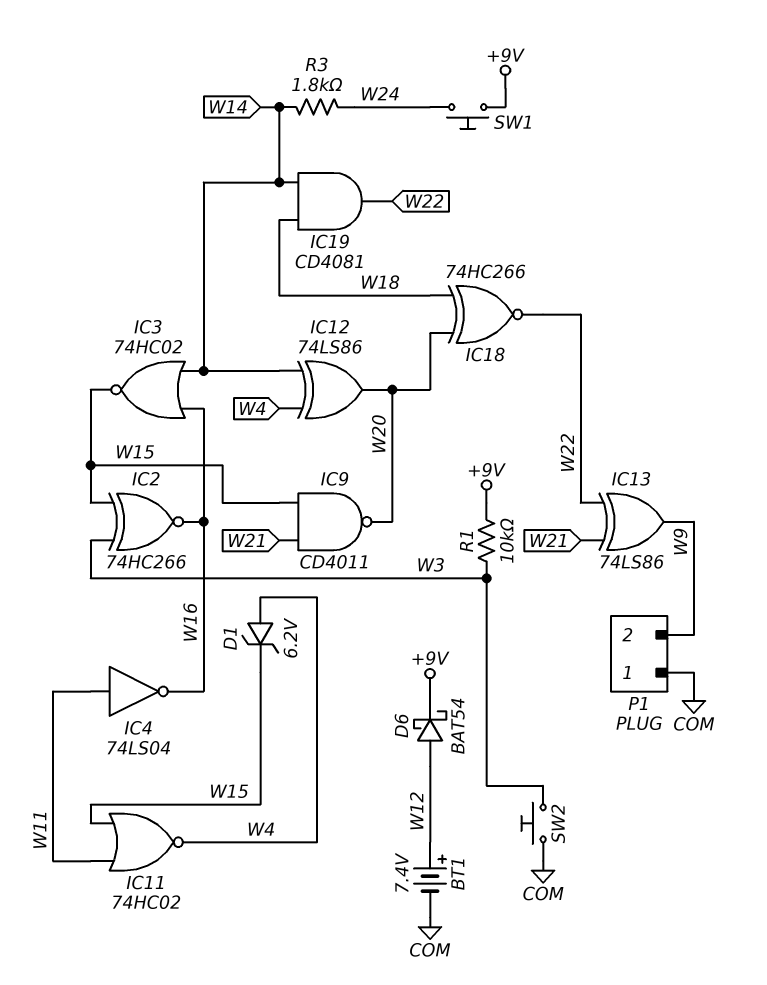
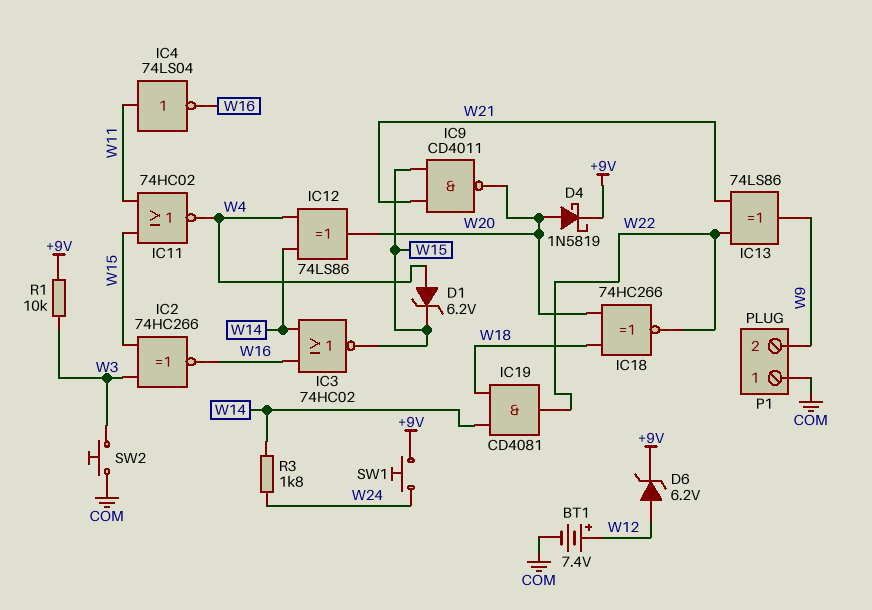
D4: none -> schottky 1N5819 (A W20, K +9V)
D6: schottky BAT54 (A W12, K +9V) -> zener 6.2V (A W12, K +9V)

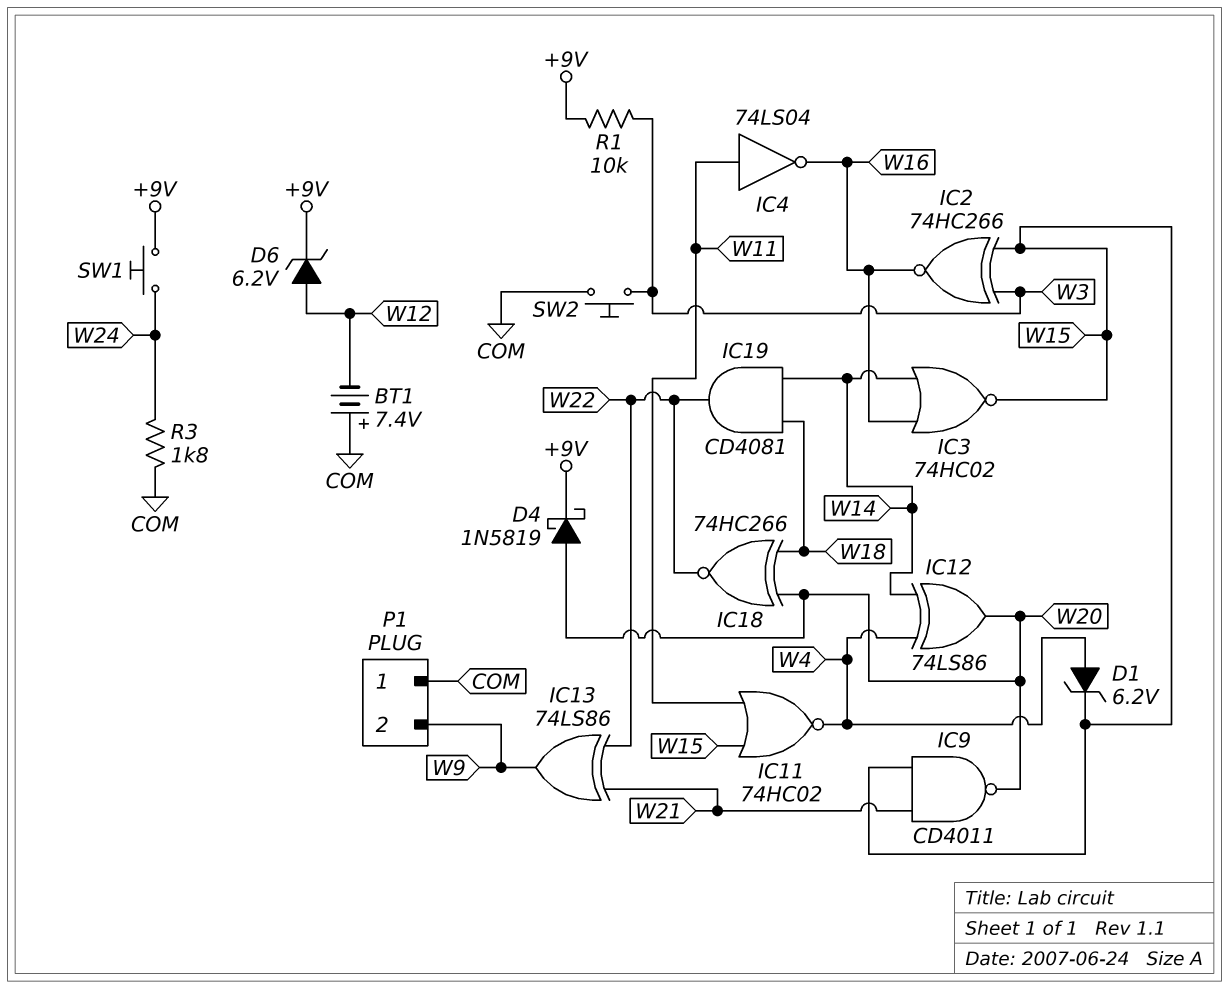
BT1: 7.4V (plus W12, minus COM) -> 7.4V (plus COM, minus W12)
R3: 1.8k (W14, W24) -> 1.8k (COM, W24)

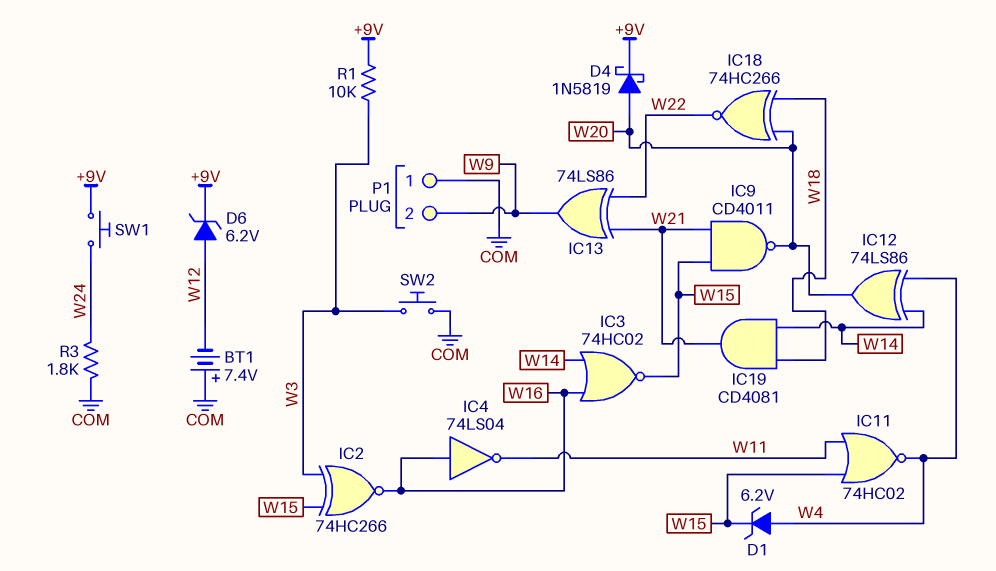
IC4: NOT 74LS04 (in W11, out W16) -> NOT 74LS04 (in W16, out W11)
IC19: AND CD4081 (in W14, in W18, out W22) -> AND CD4081 (in W14, in W18, out W21)

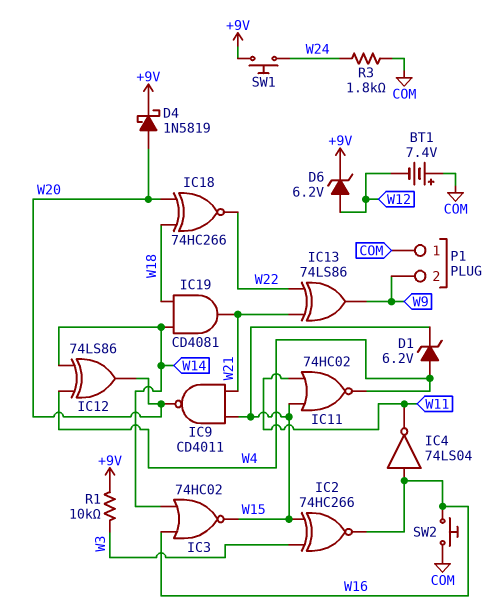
SW2: button (COM, W3) -> button (COM, W16)

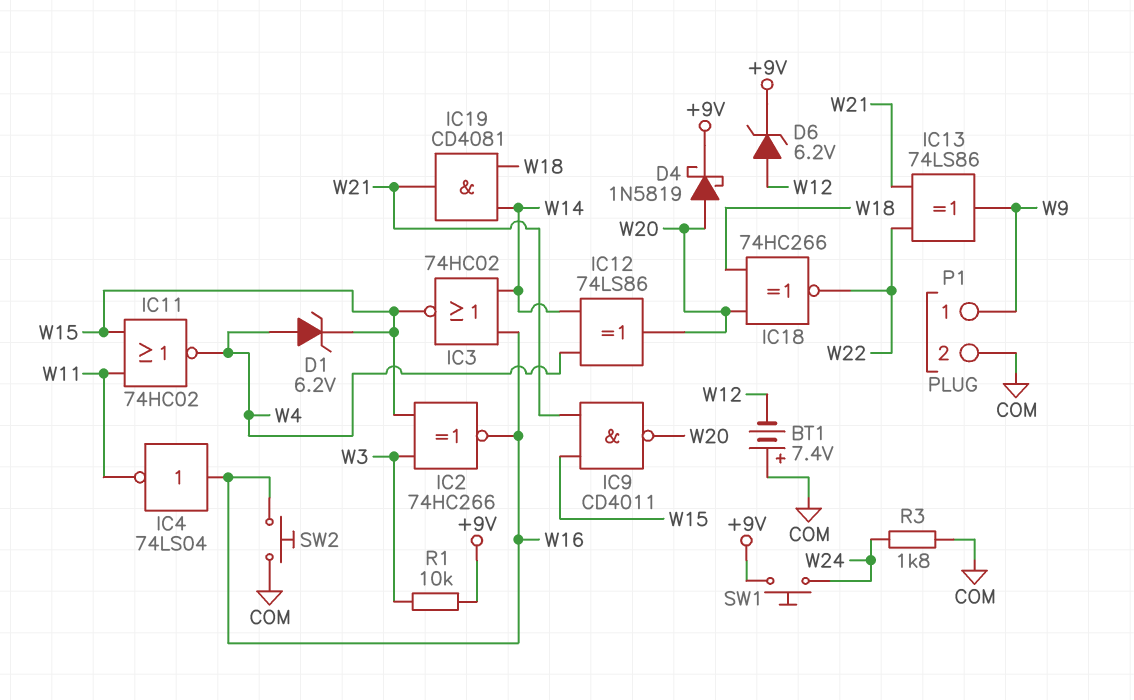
P1 pin 1: COM -> W9
P1 pin 2: W9 -> COM

